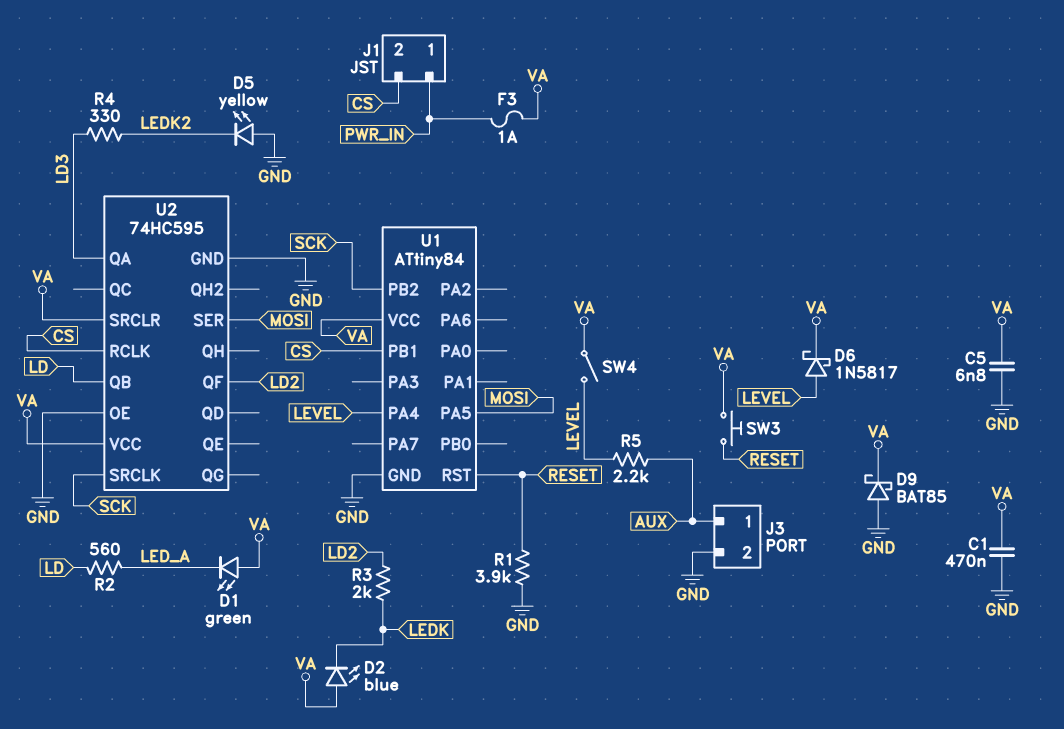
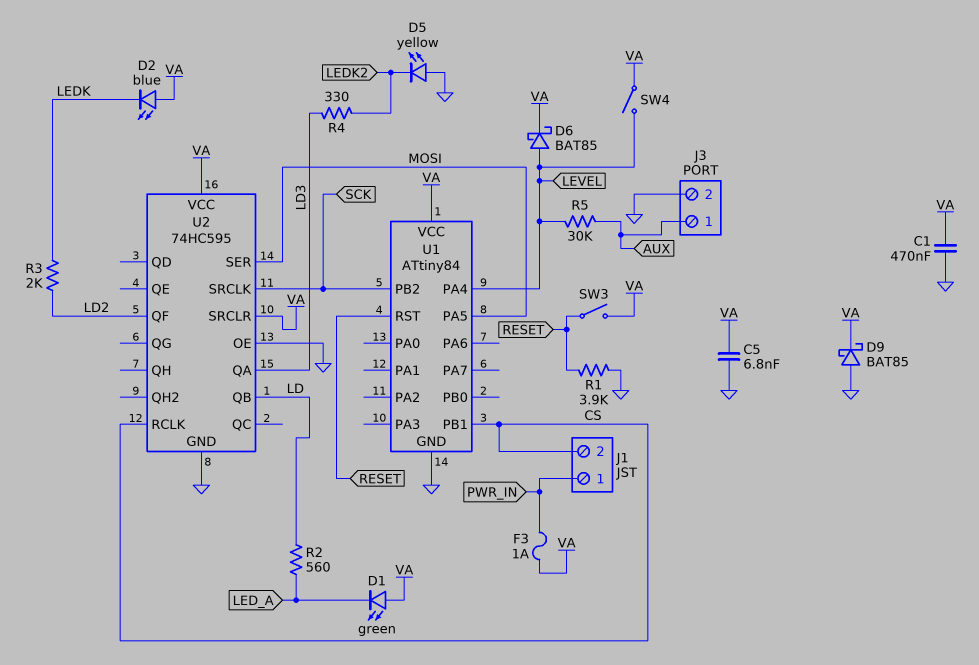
D6: schottky 1N5817 (A LEVEL, K VA) -> schottky BAT85 (A LEVEL, K VA)
R5: 2.2k (AUX, LEVEL) -> 30k (AUX, LEVEL)
SW3: button (RESET, VA) -> switch (RESET, VA)

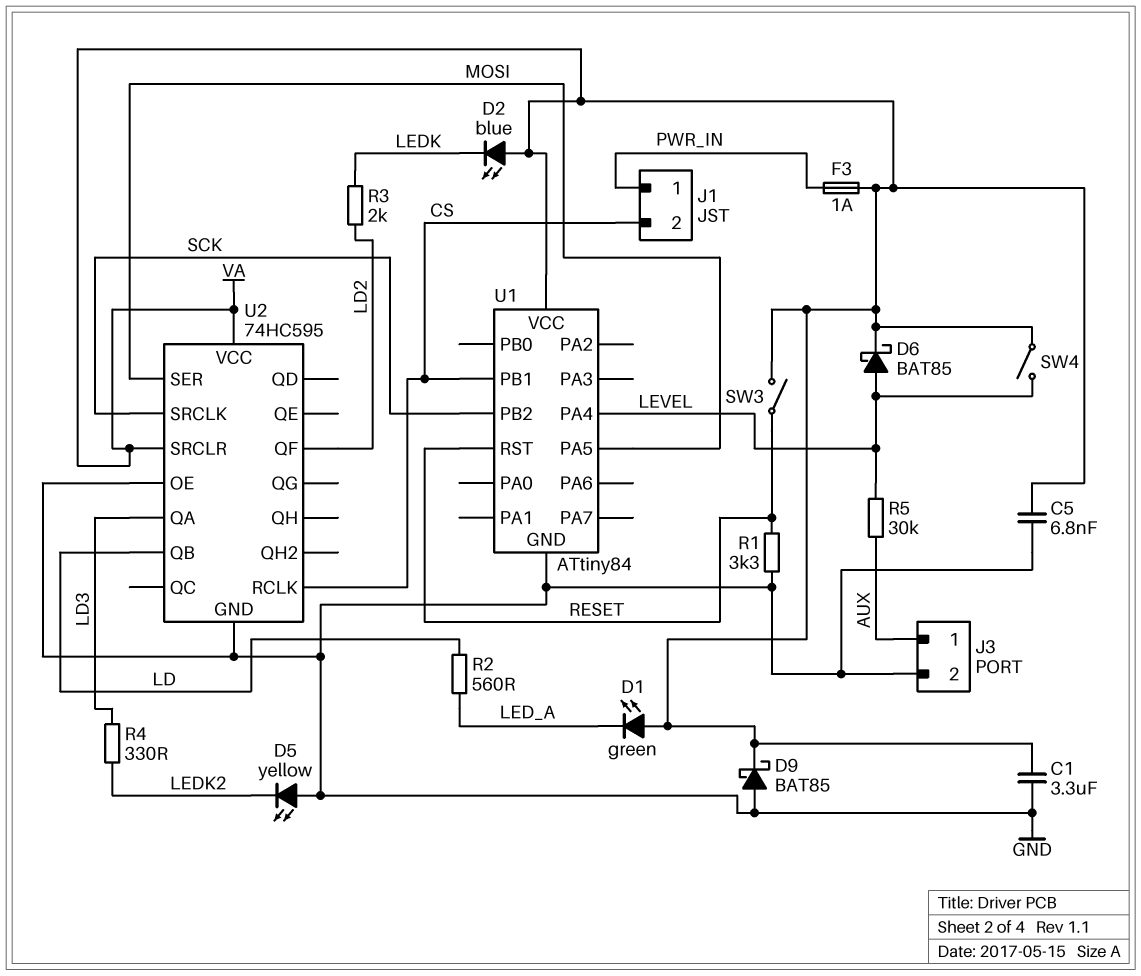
C1: 470nF (GND, VA) -> 3.3uF (GND, VA)
R1: 3.9k (GND, RESET) -> 3.3k (GND, RESET)

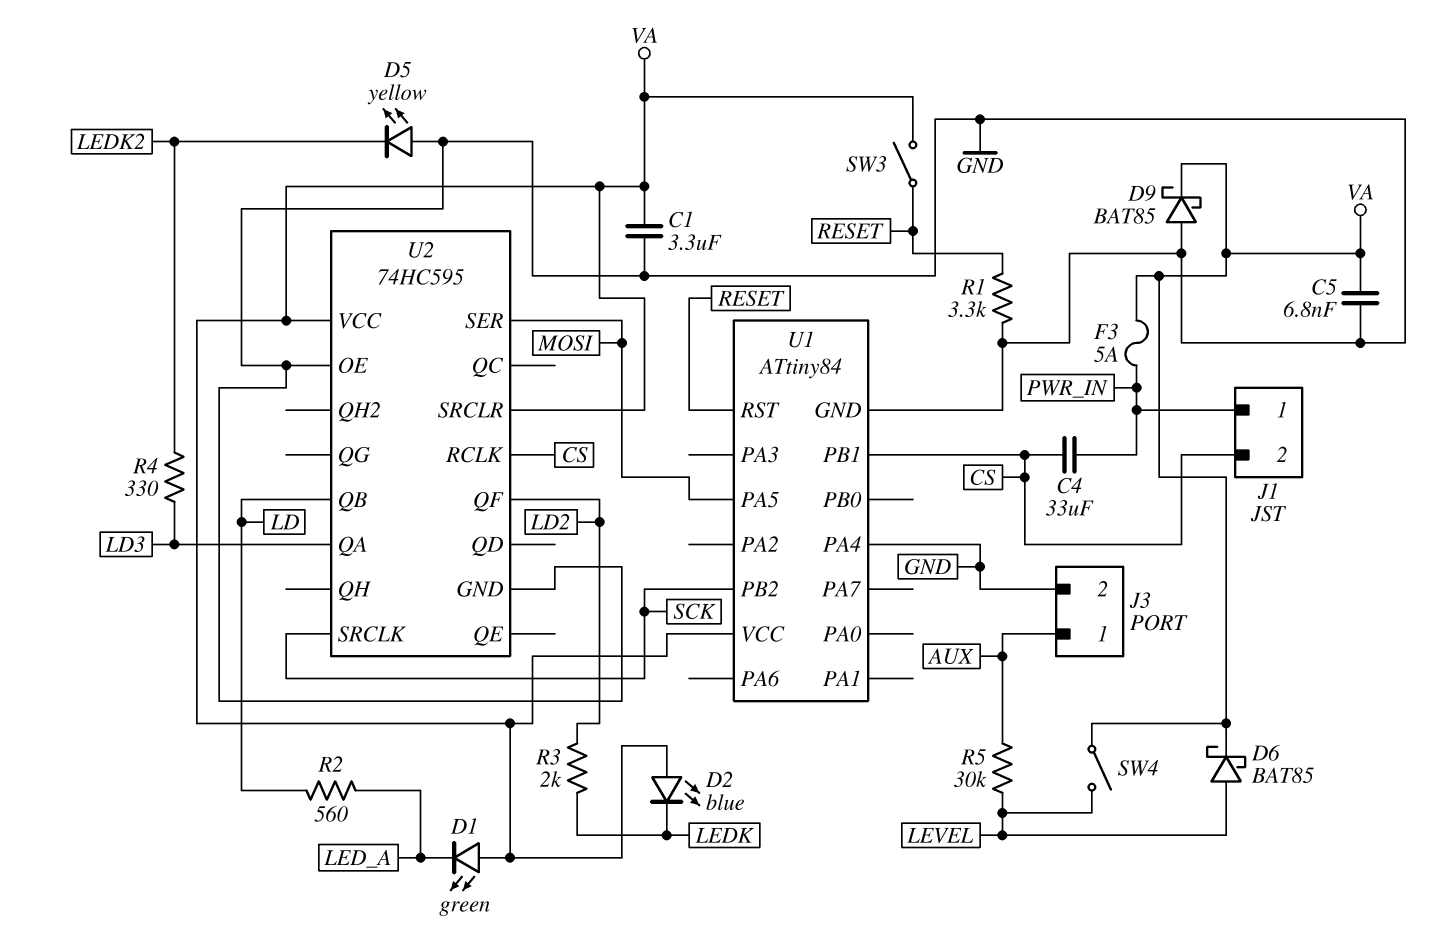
C4: none -> 33uF (CS, PWR_IN)
F3: 1A (PWR_IN, VA) -> 5A (PWR_IN, VA)
U1 pin PA4: LEVEL -> GND

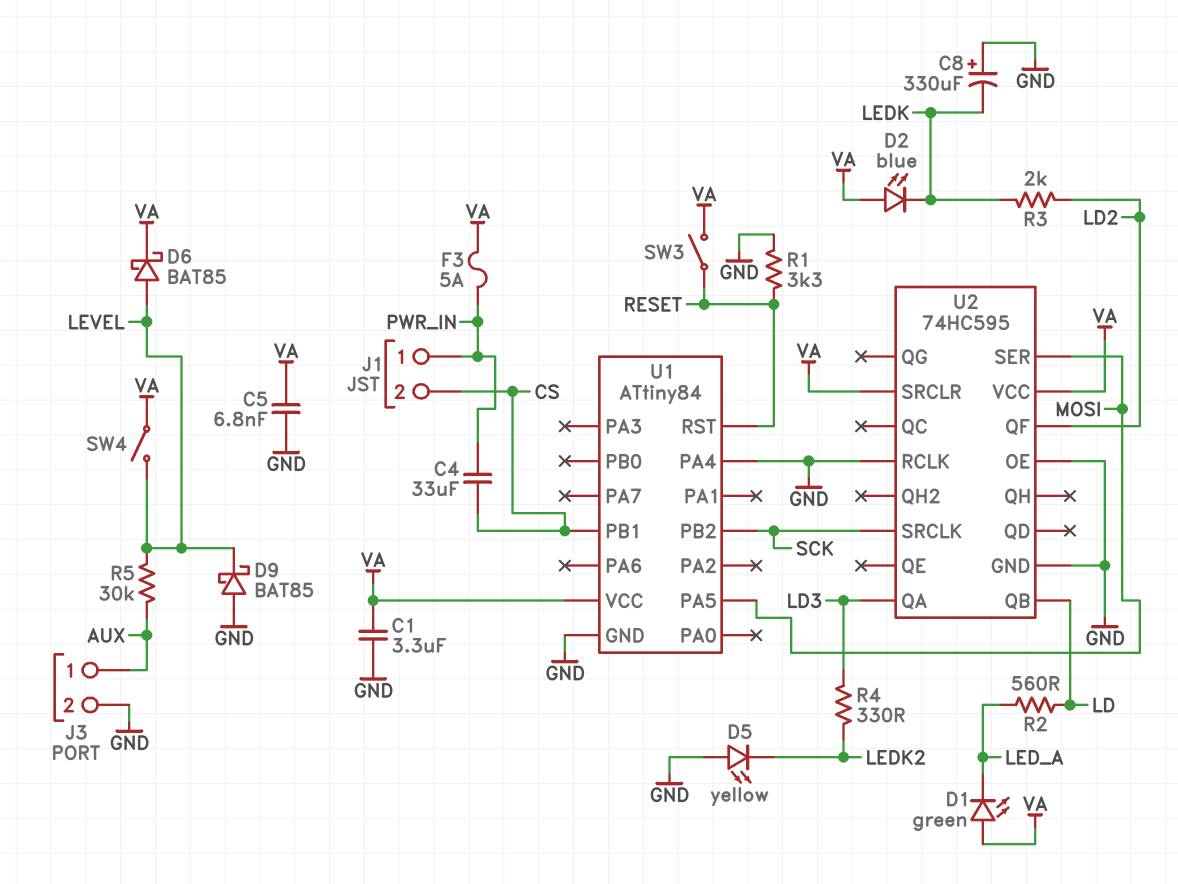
C8: none -> 330uF (plus GND, minus LEDK)
D9: schottky BAT85 (A GND, K VA) -> schottky BAT85 (A GND, K LEVEL)
U2 pin RCLK: CS -> GND

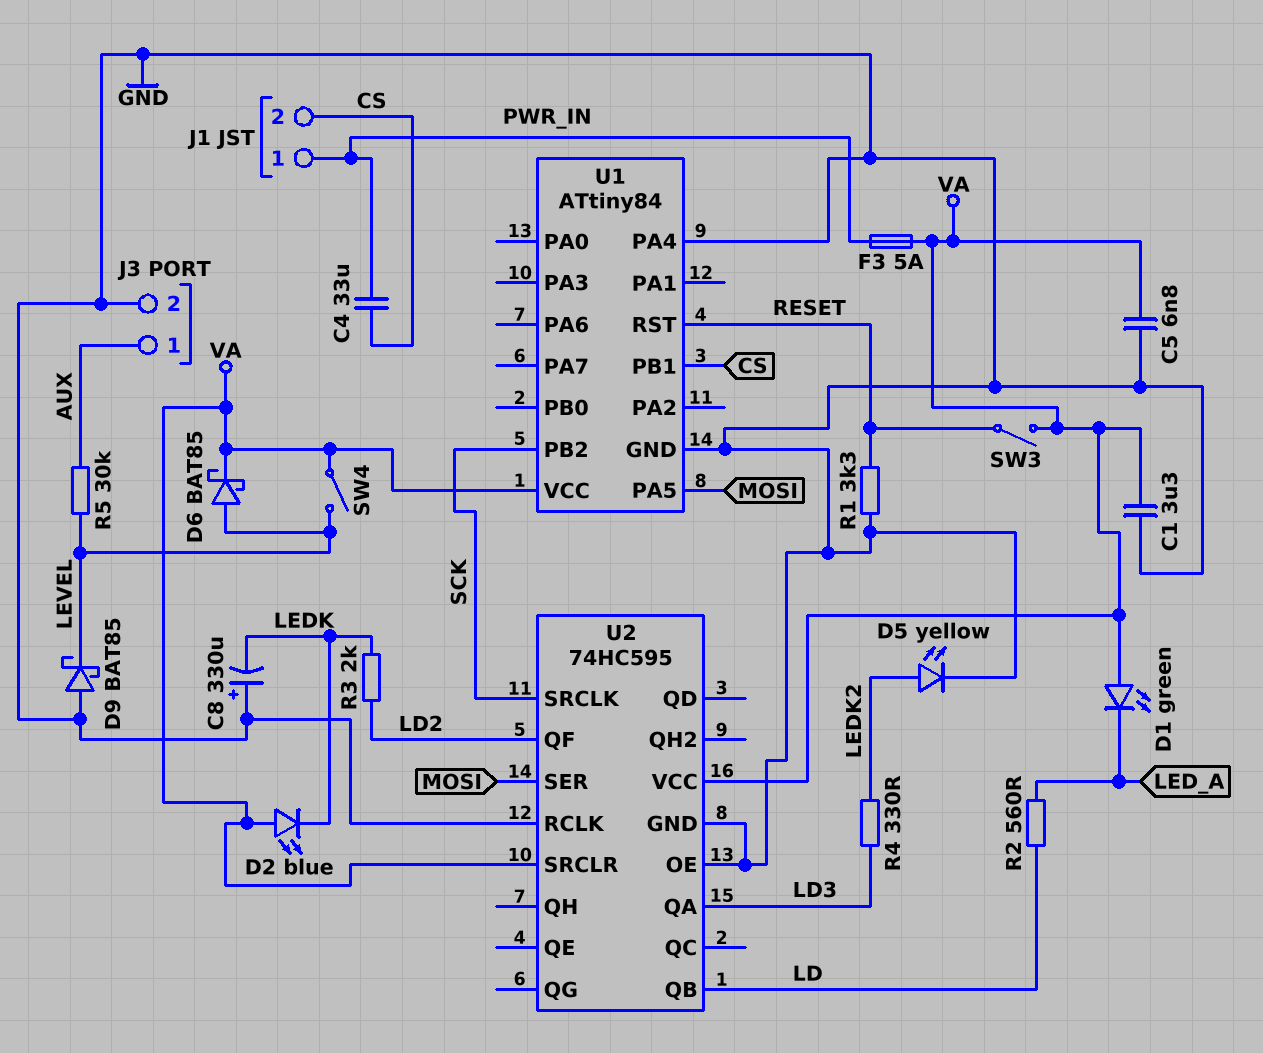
D5: LED yellow (A GND, K LEDK2) -> LED yellow (A LEDK2, K GND)

